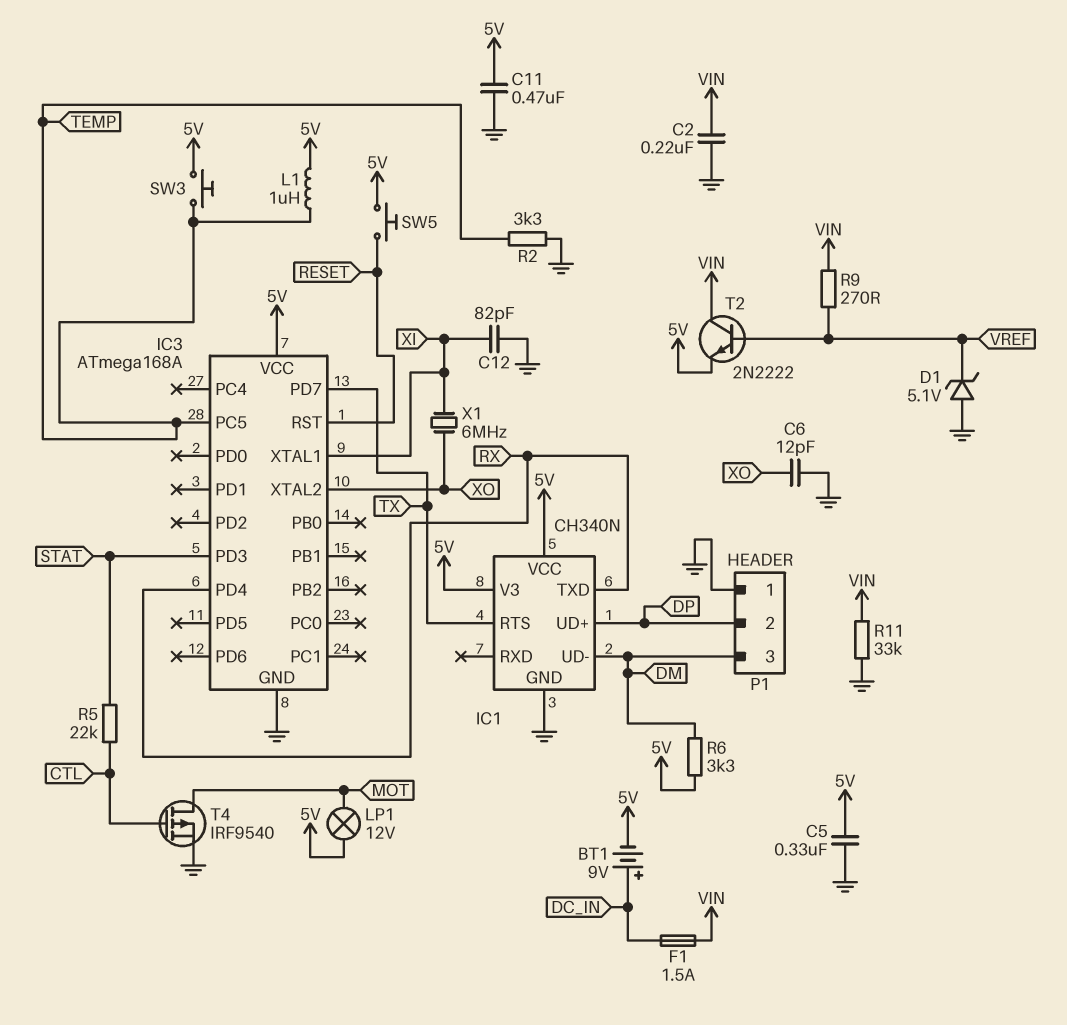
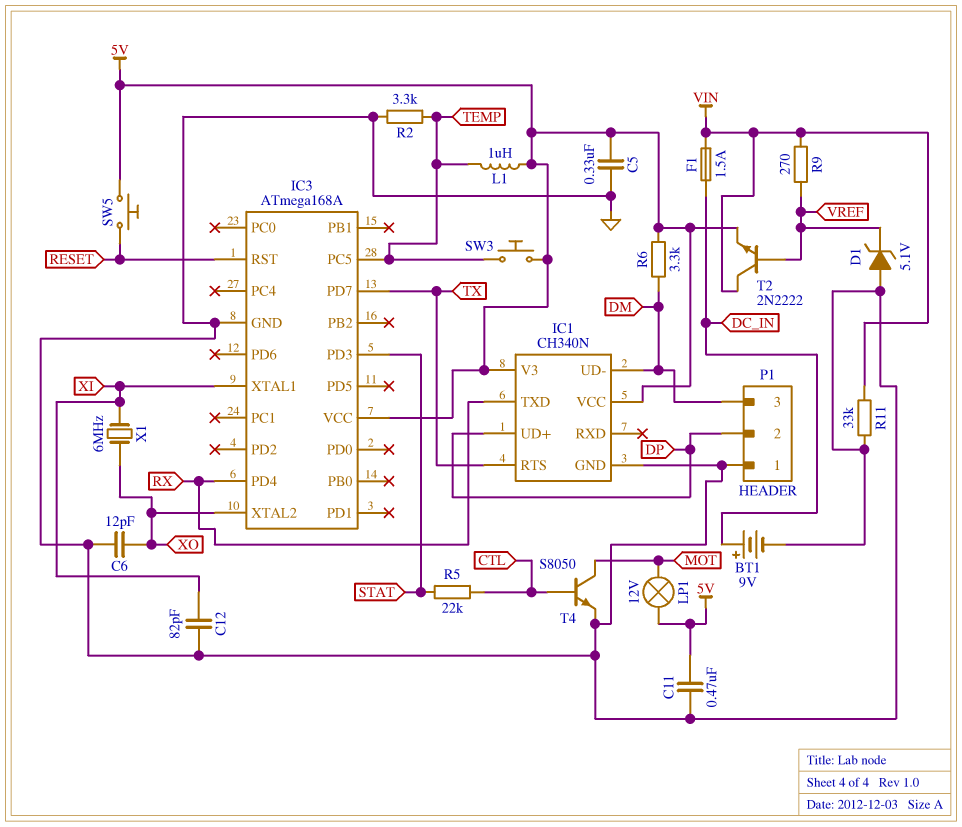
BT1: 9V (plus DC_IN, minus 5V) -> 9V (plus DC_IN, minus GND)
C2: 220nF (GND, VIN) -> none
T4: PMOS IRF9540 (G CTL, D MOT, S GND) -> NPN S8050 (B CTL, C MOT, E GND)

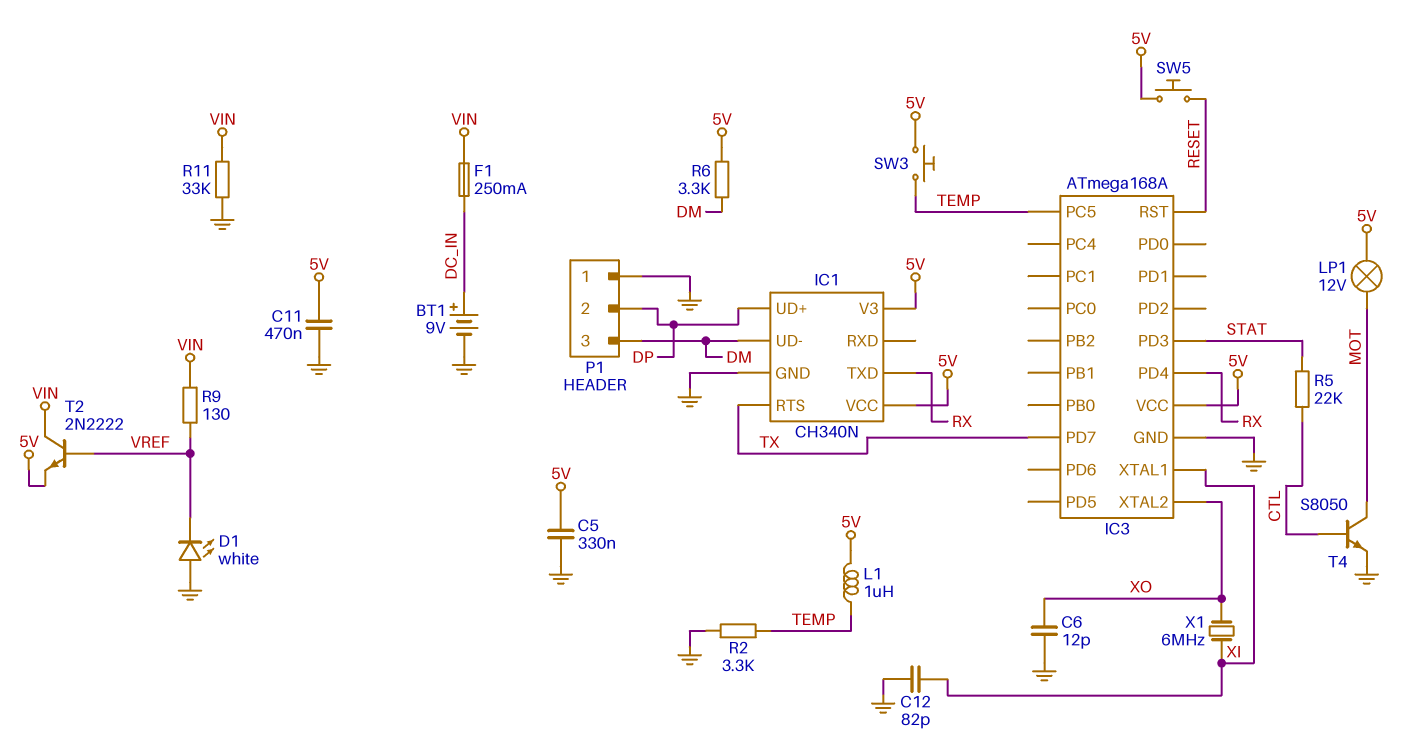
D1: zener 5.1V (A GND, K VREF) -> LED white (A GND, K VREF)
F1: 1.5A (DC_IN, VIN) -> 250mA (DC_IN, VIN)
R9: 270 (VIN, VREF) -> 130 (VIN, VREF)

